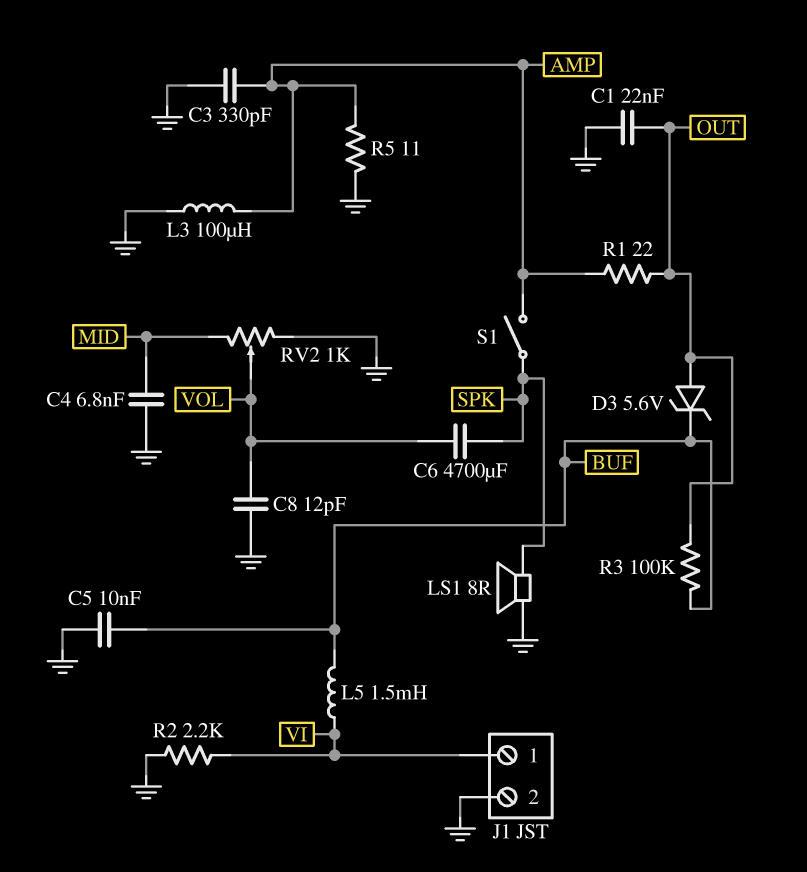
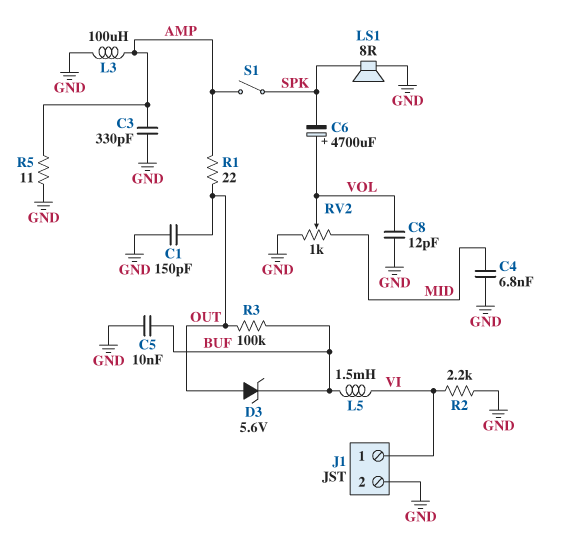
C1: 22nF (GND, OUT) -> 150pF (GND, OUT)
C6: 4700uF (SPK, VOL) -> 4700uF (plus VOL, minus SPK)

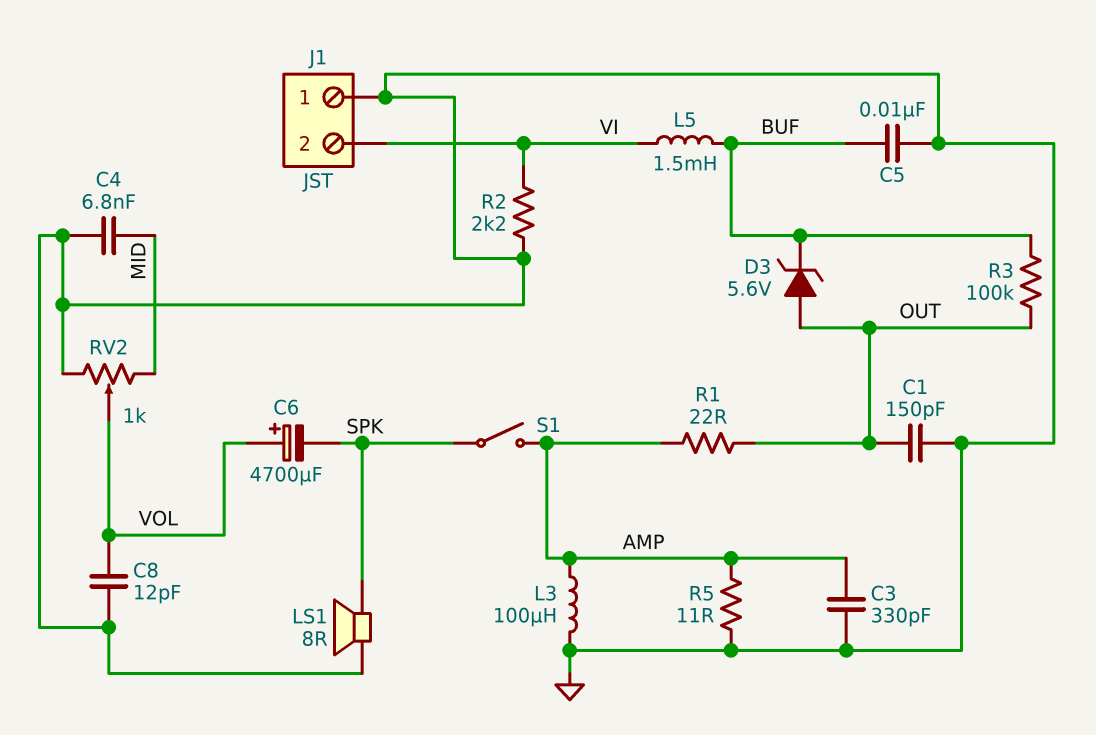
J1 pin 1: VI -> GND
J1 pin 2: GND -> VI

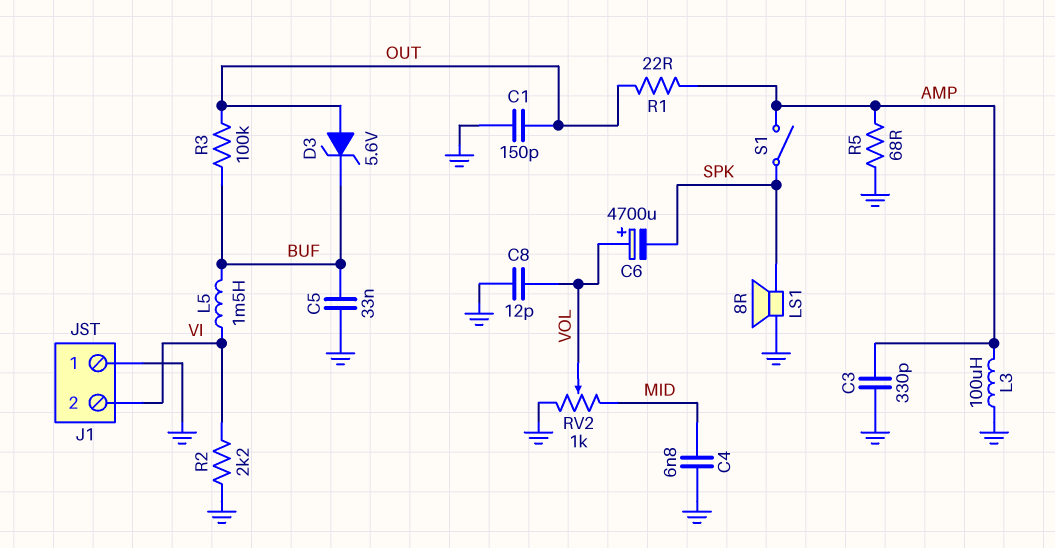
C5: 10nF (BUF, GND) -> 33nF (BUF, GND)
R5: 11 (AMP, GND) -> 68 (AMP, GND)

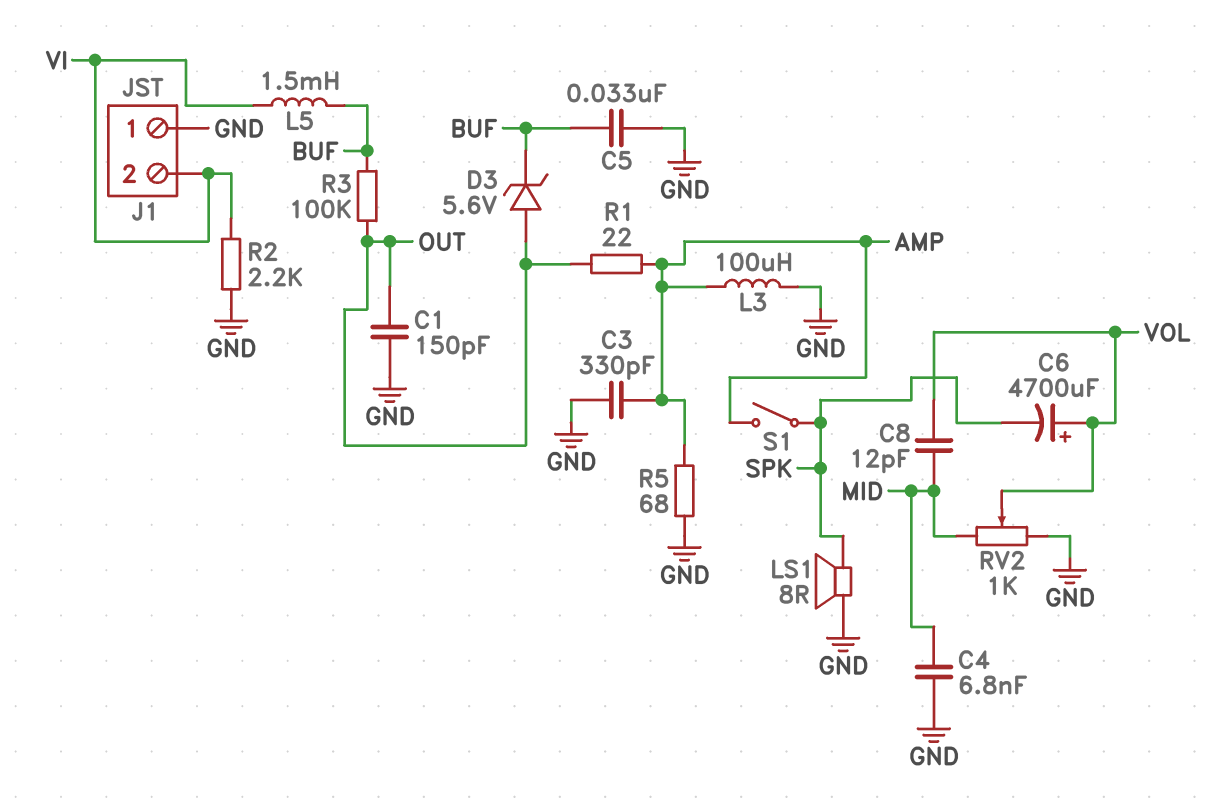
C8: 12pF (GND, VOL) -> 12pF (MID, VOL)

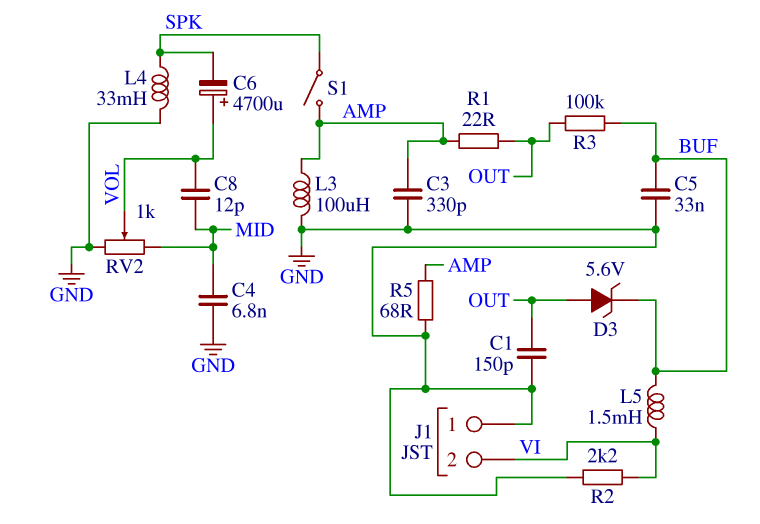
L4: none -> 33mH (GND, SPK)
LS1: speaker 8R (GND, SPK) -> none

